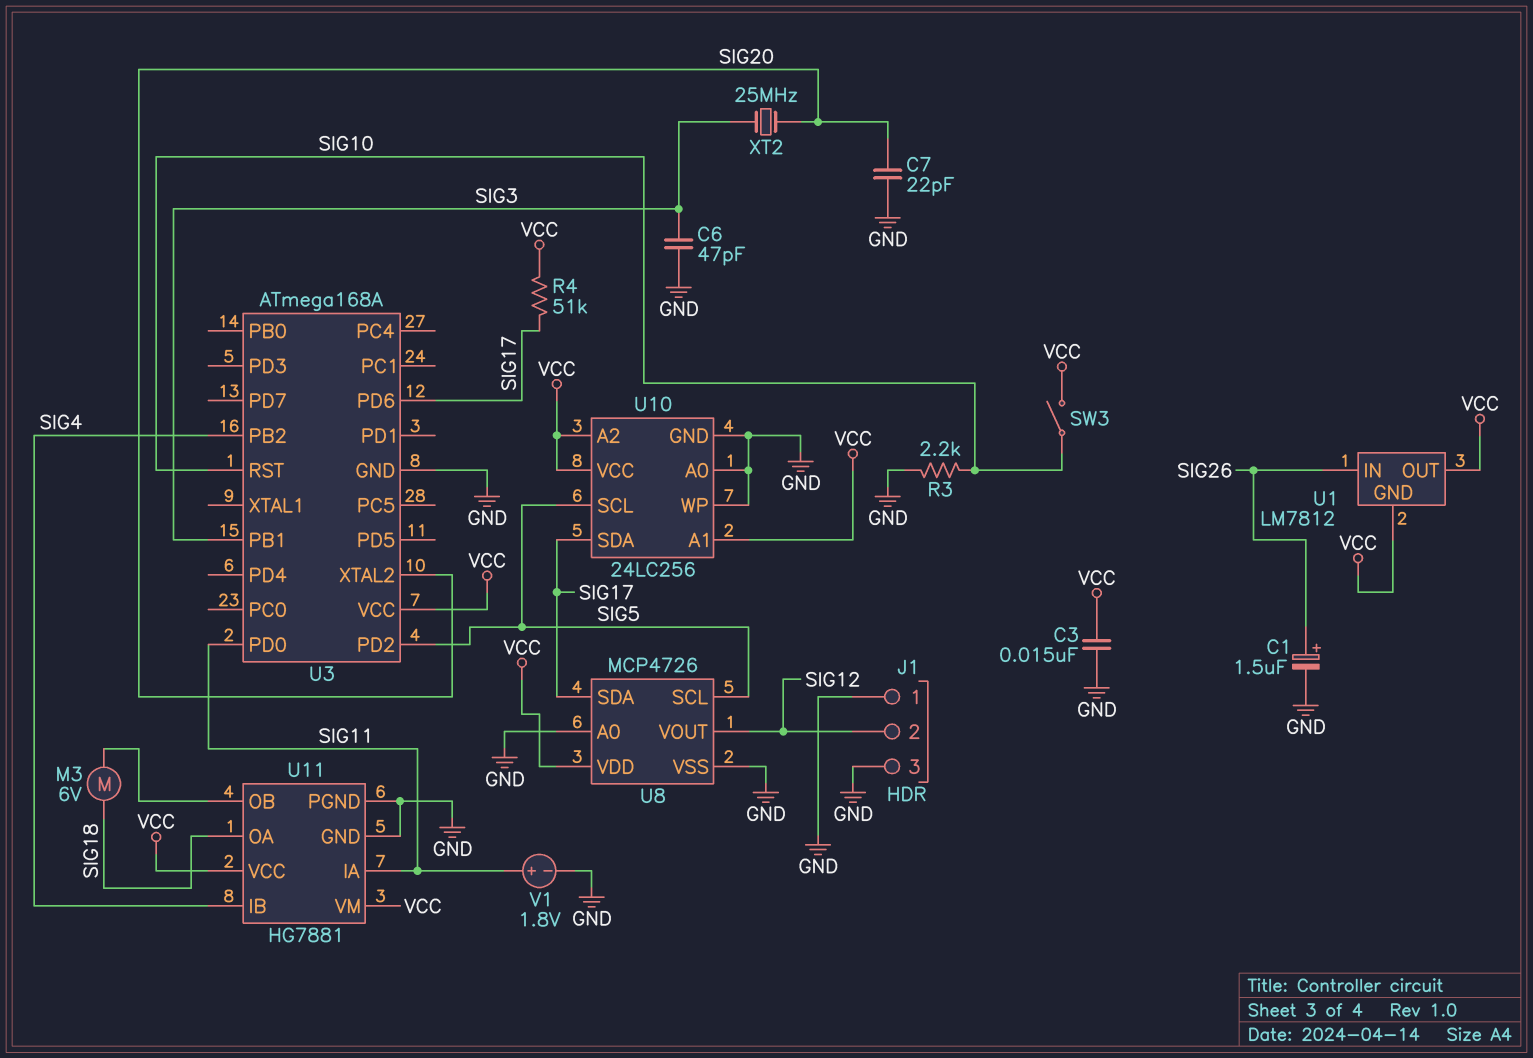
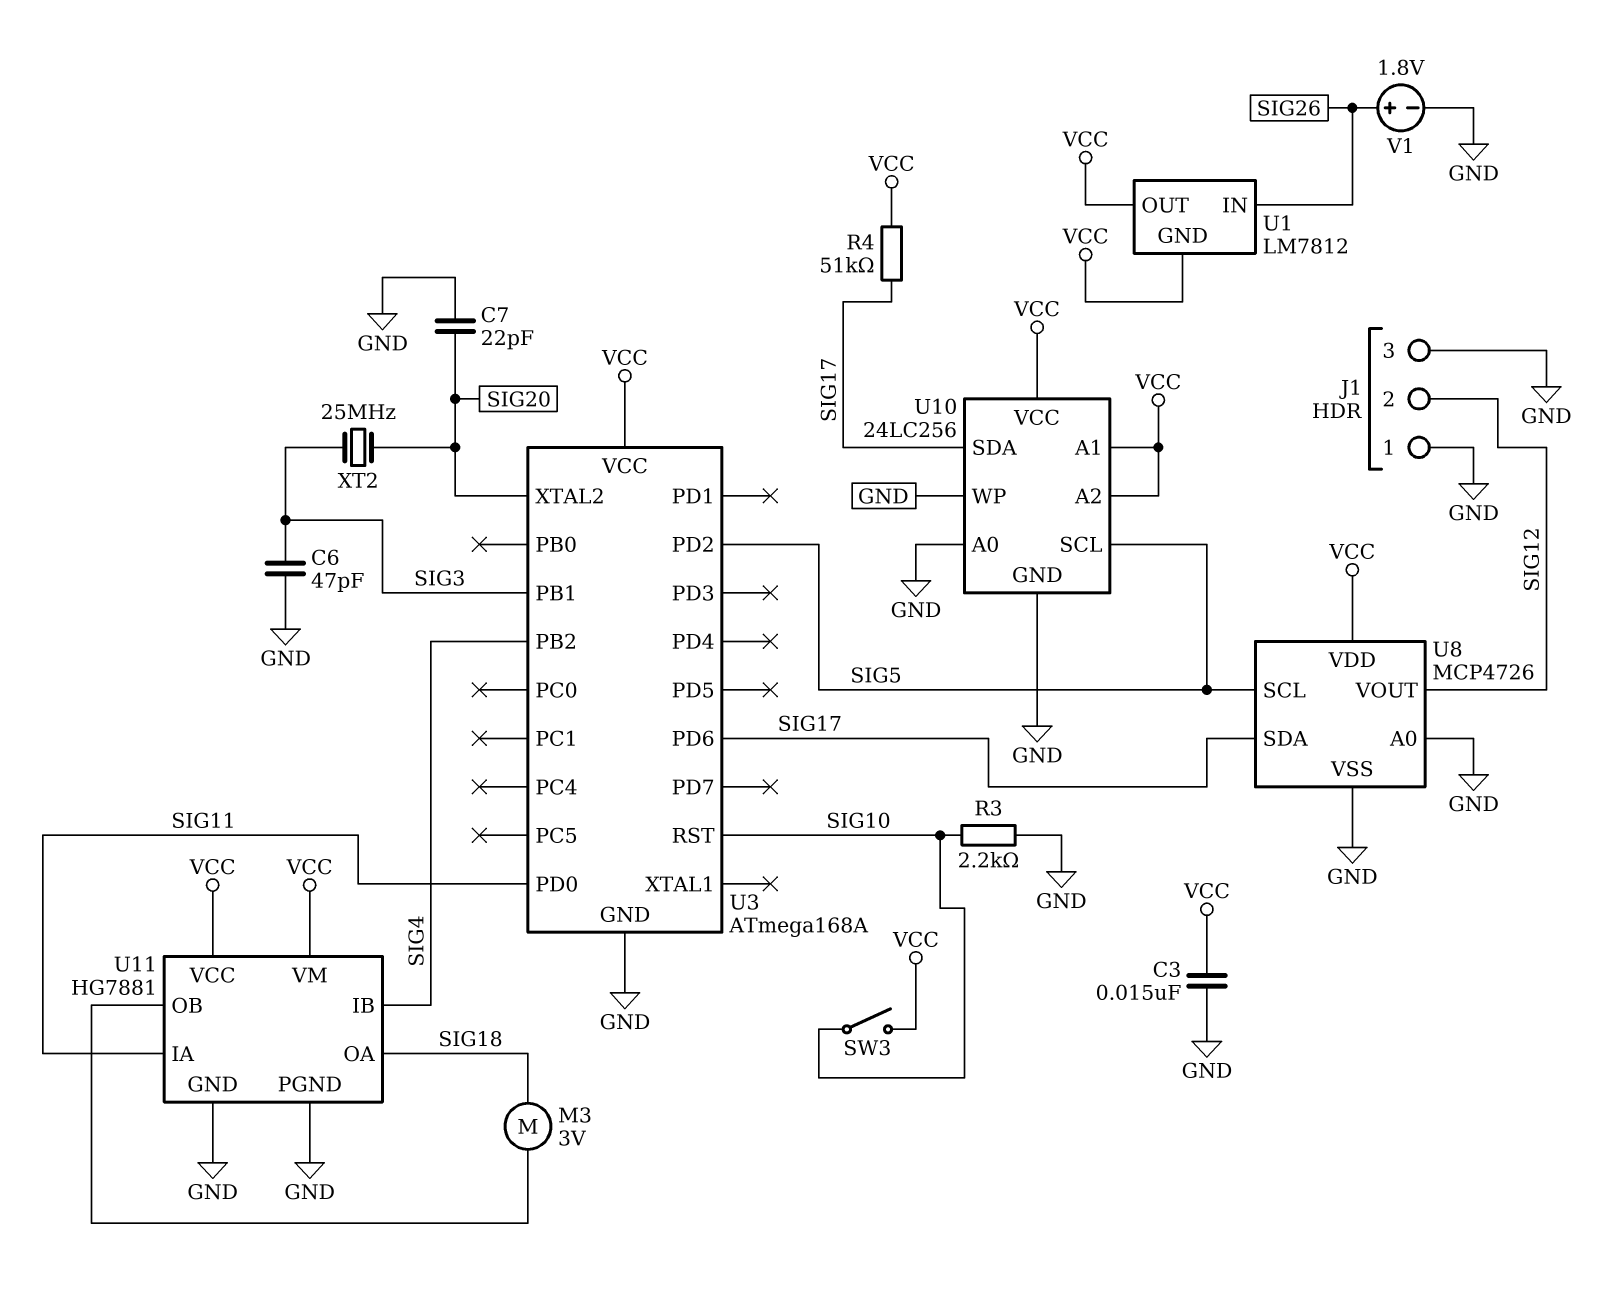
C1: 1.5uF (plus SIG26, minus GND) -> none
M3: motor 6V (SIG18, U11/OB) -> motor 3V (SIG18, U11/OB)
V1: 1.8V (plus SIG11, minus GND) -> 1.8V (plus SIG26, minus GND)

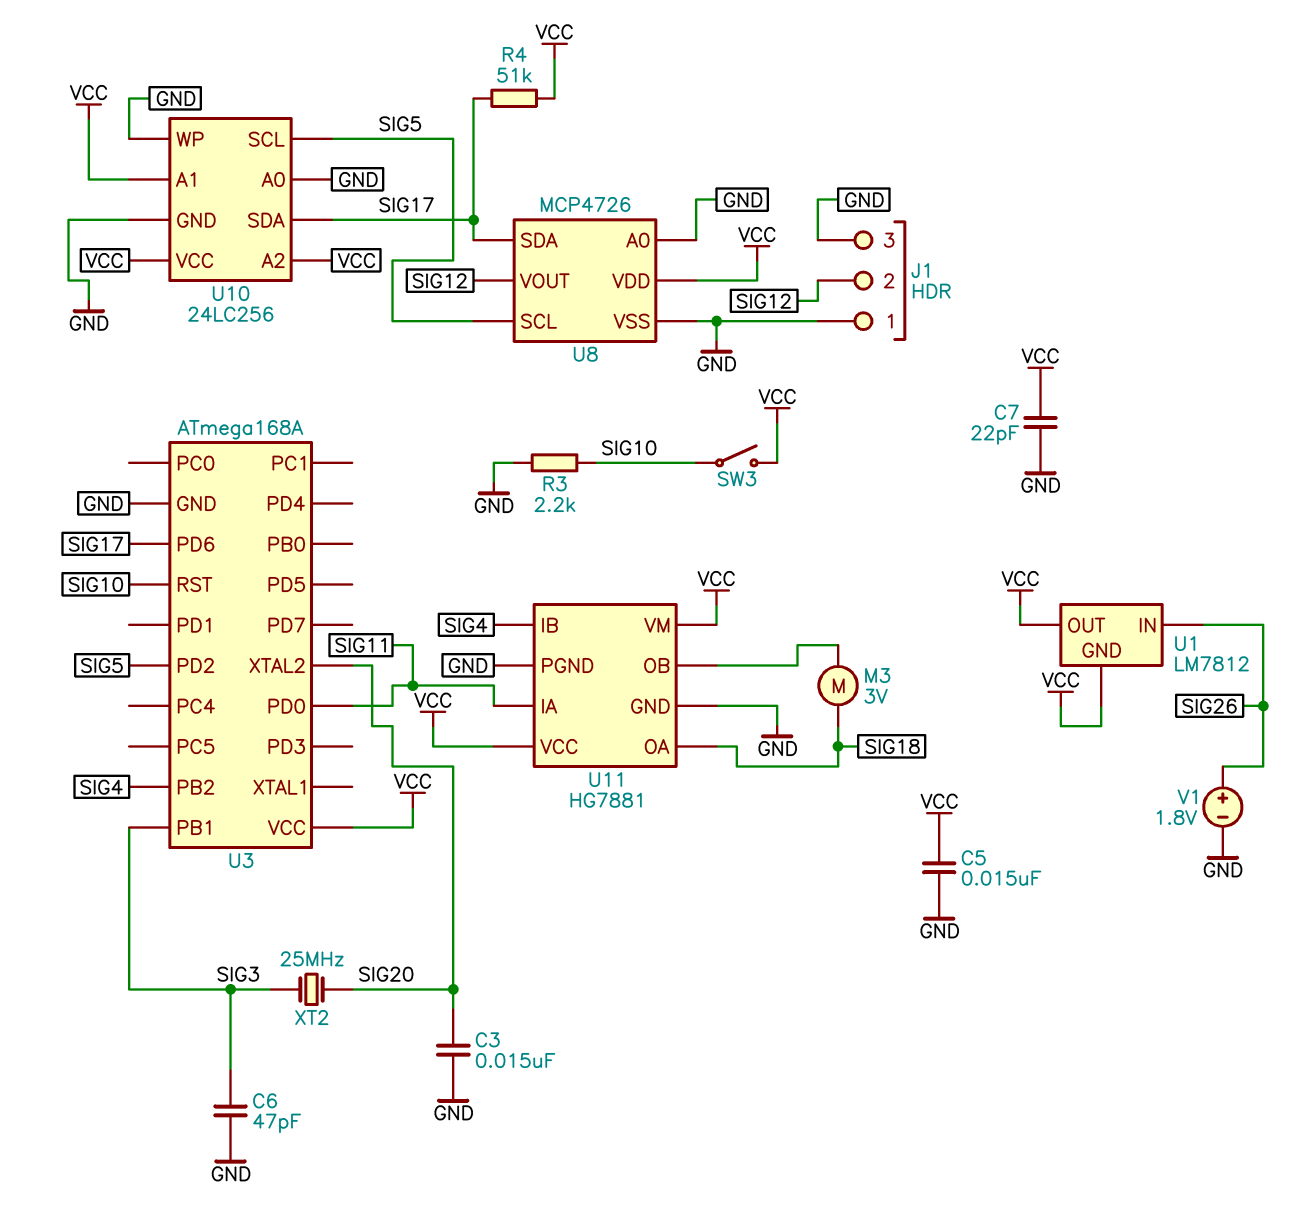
C3: 15nF (GND, VCC) -> 15nF (GND, SIG20)
C5: none -> 15nF (GND, VCC)
C7: 22pF (GND, SIG20) -> 22pF (GND, VCC)

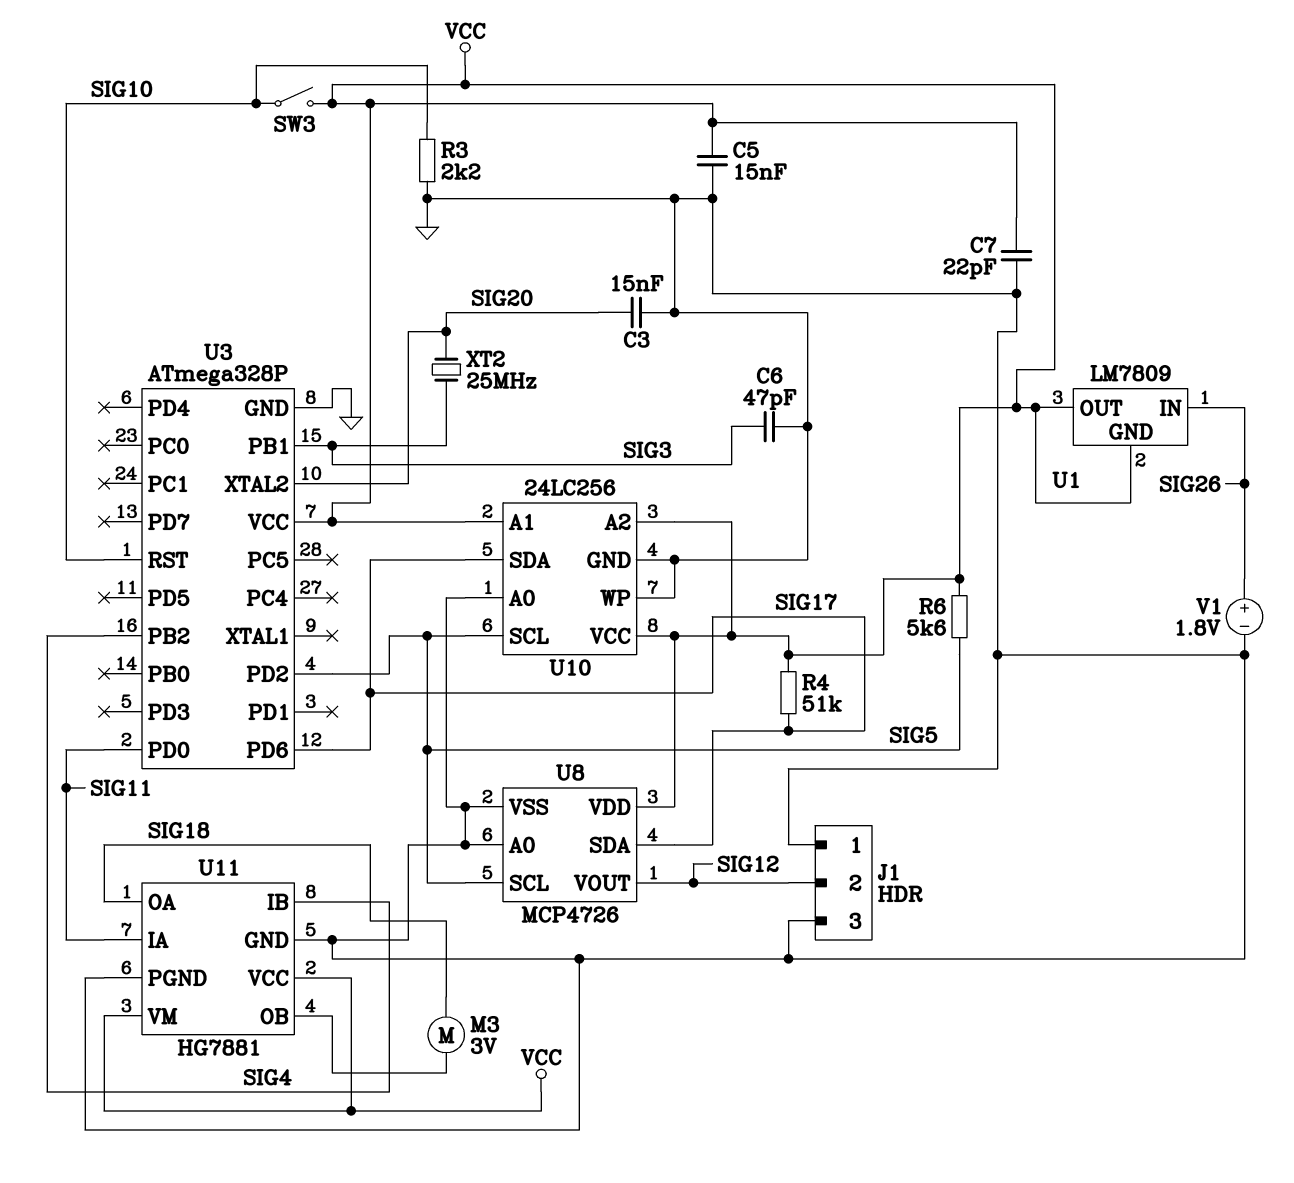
R6: none -> 5.6k (SIG5, VCC)
U1: LM7812 -> LM7809
U3: ATmega168A -> ATmega328P

